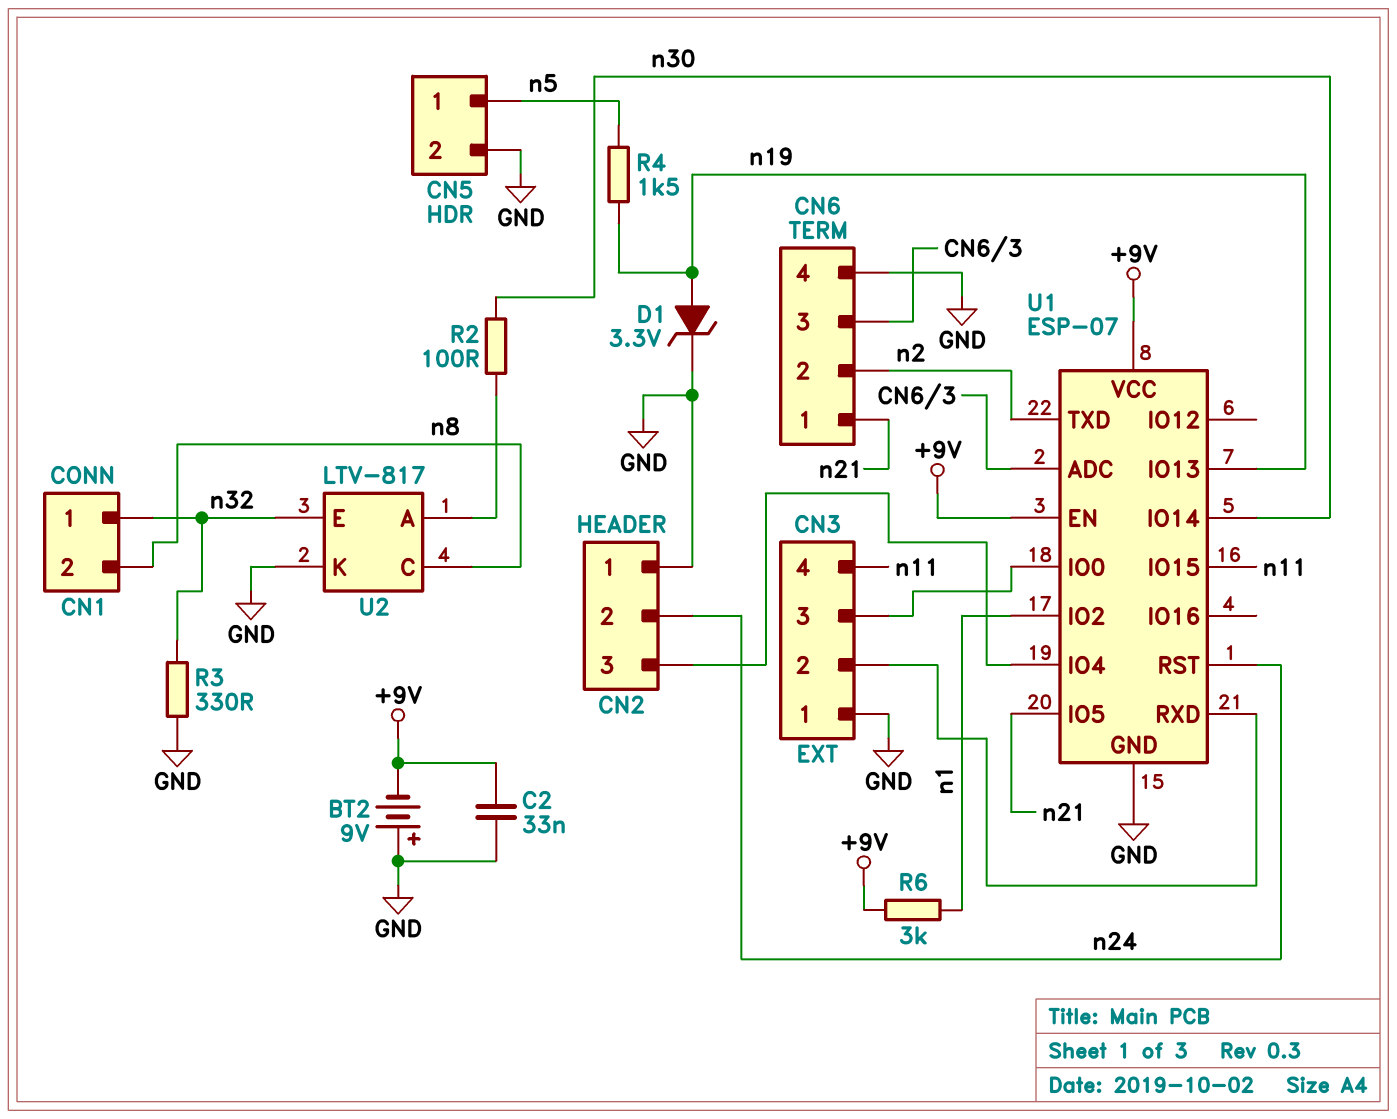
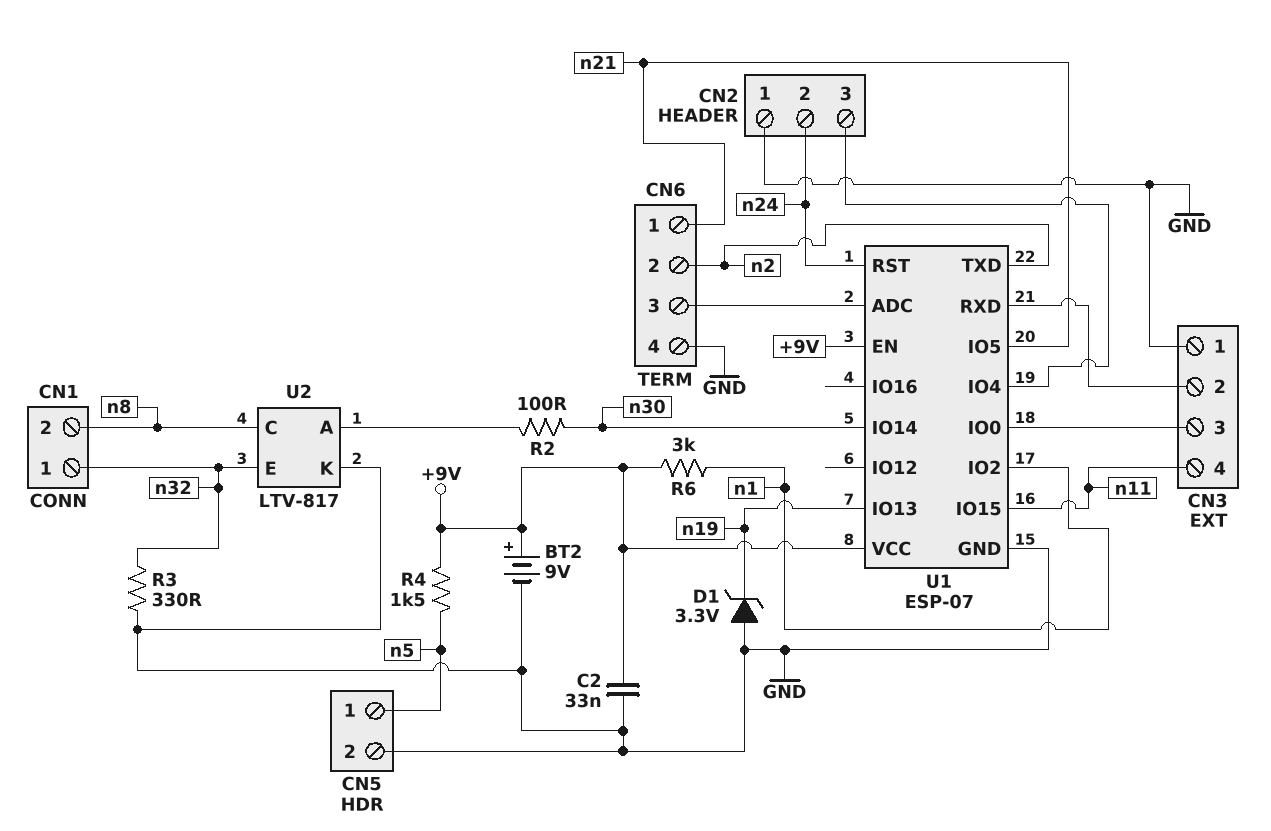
BT2: 9V (plus GND, minus +9V) -> 9V (plus +9V, minus GND)
D1: zener 3.3V (A n19, K GND) -> zener 3.3V (A GND, K n19)
R4: 1.5k (n5, n19) -> 1.5k (+9V, n5)

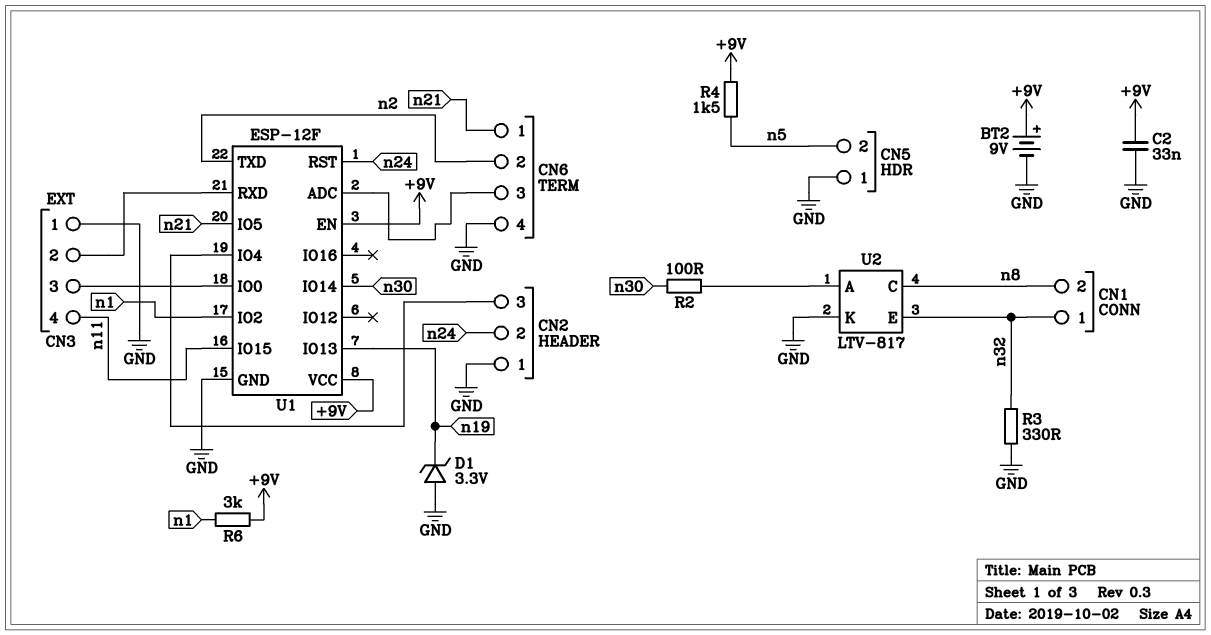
CN5 pin 1: n5 -> GND
CN5 pin 2: GND -> n5
U1: ESP-07 -> ESP-12F

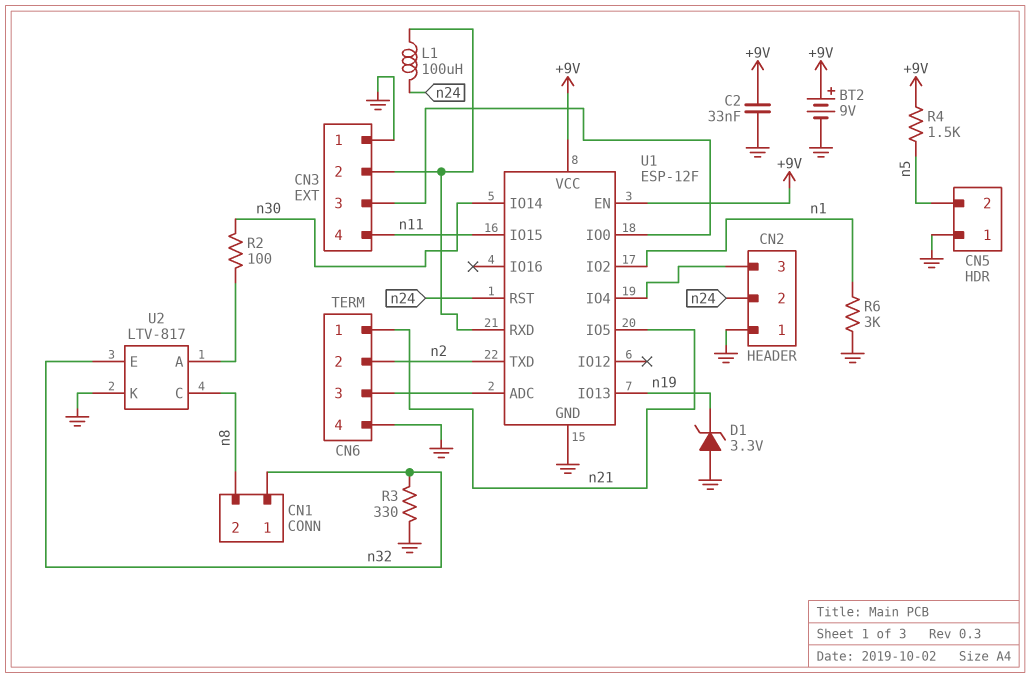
L1: none -> 100uH (CN3/2, n24)
R6: 3k (+9V, n1) -> 3k (GND, n1)

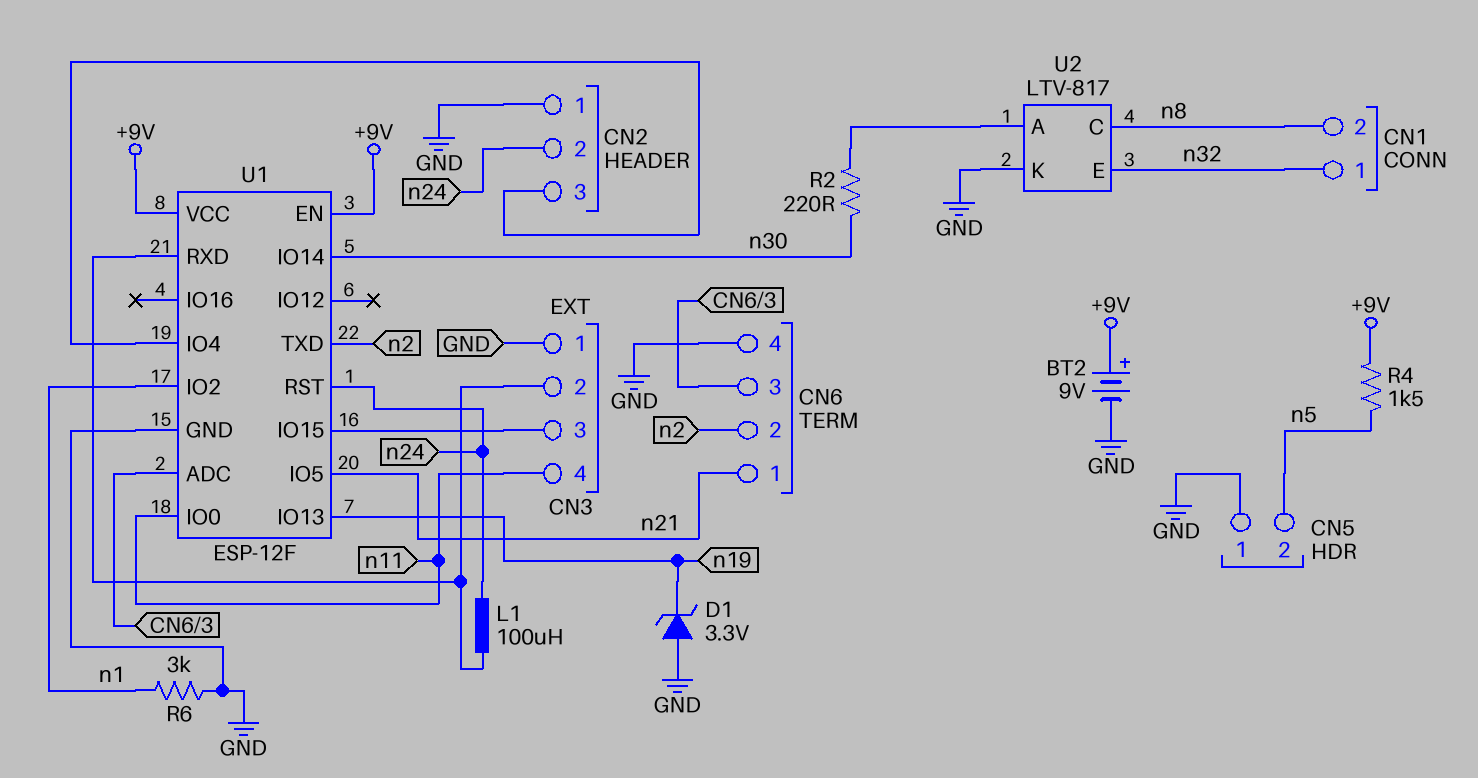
C2: 33nF (+9V, GND) -> none
R2: 100 (U2/A, n30) -> 220 (U2/A, n30)
R3: 330 (GND, n32) -> none
U1 pin IO0: CN3/3 -> n11
U1 pin IO15: n11 -> CN3/3

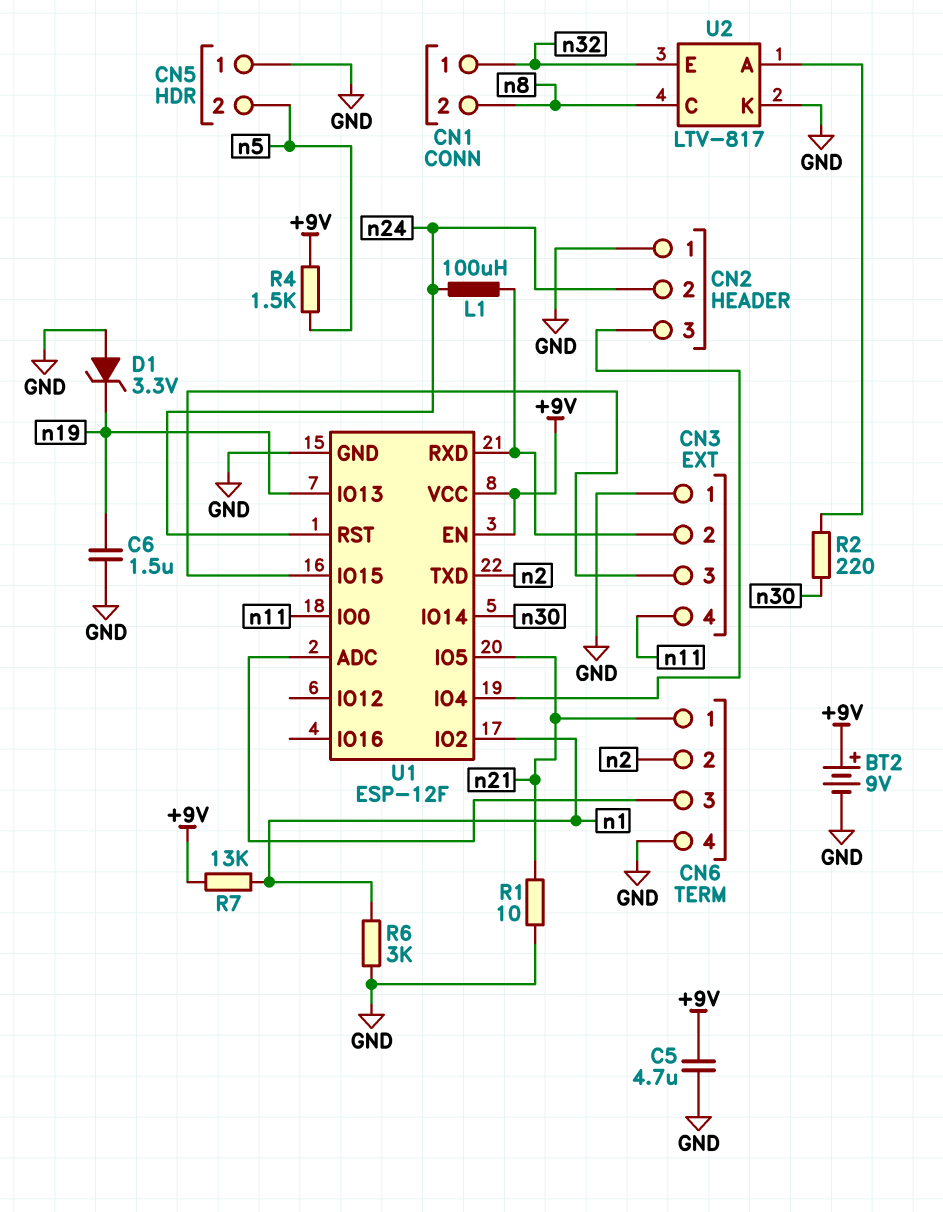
C5: none -> 4.7uF (+9V, GND)
C6: none -> 1.5uF (GND, n19)
R1: none -> 10 (GND, n21)
R7: none -> 13k (+9V, n1)

